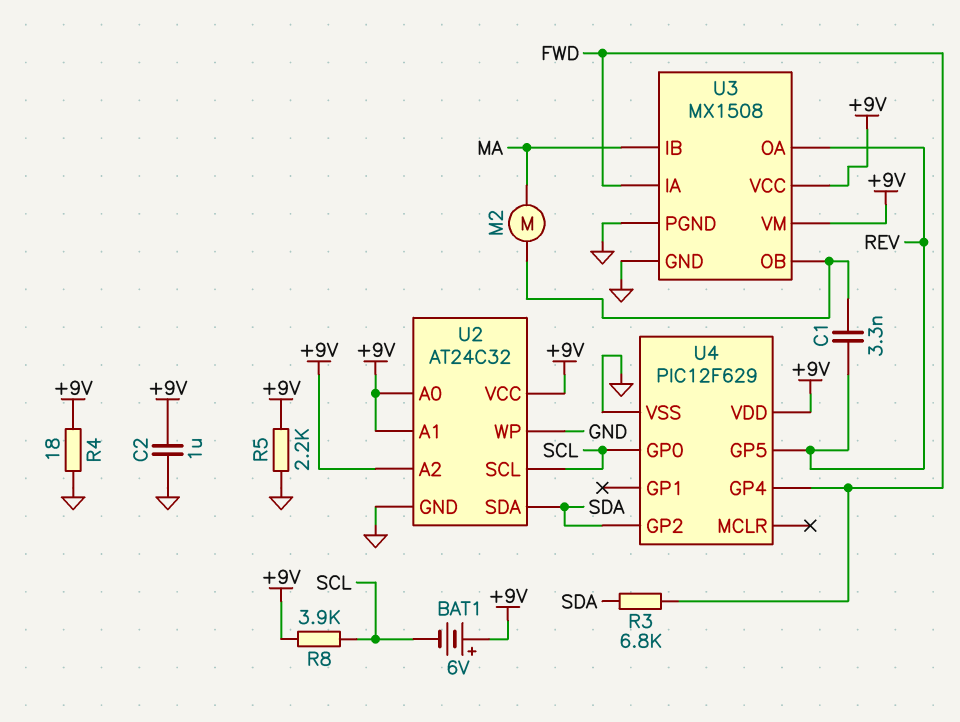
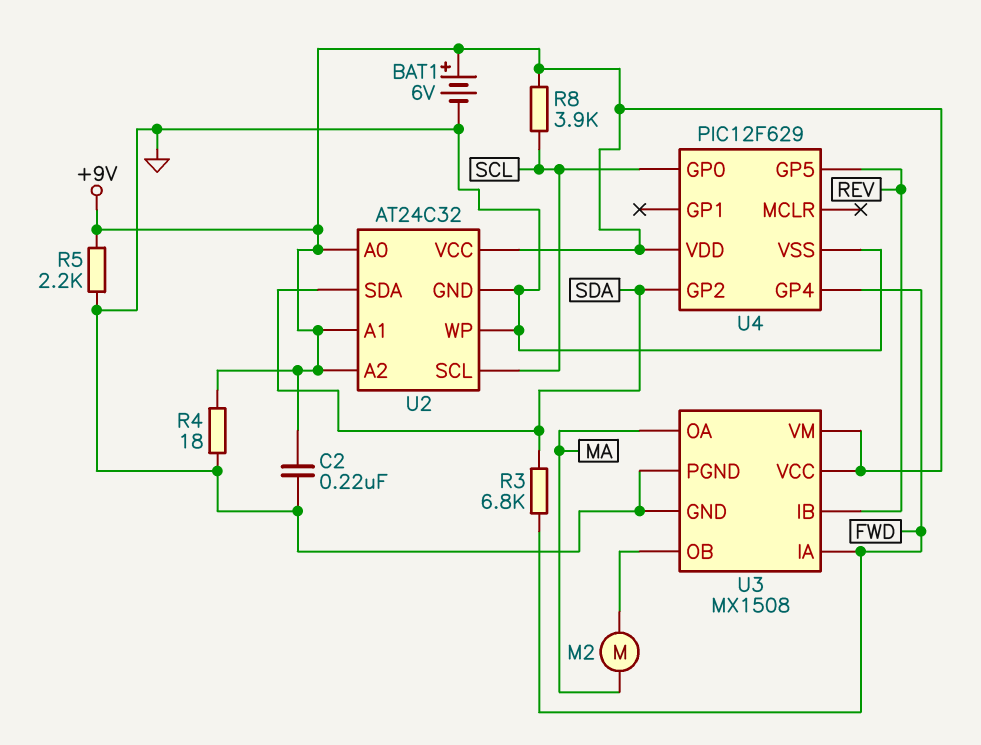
BAT1: 6V (plus +9V, minus SCL) -> 6V (plus +9V, minus GND)
C1: 3.3nF (REV, U3/OB) -> none
C2: 1uF (+9V, GND) -> 220nF (+9V, GND)
U3 pin IB: MA -> REV
U3 pin OA: REV -> MA

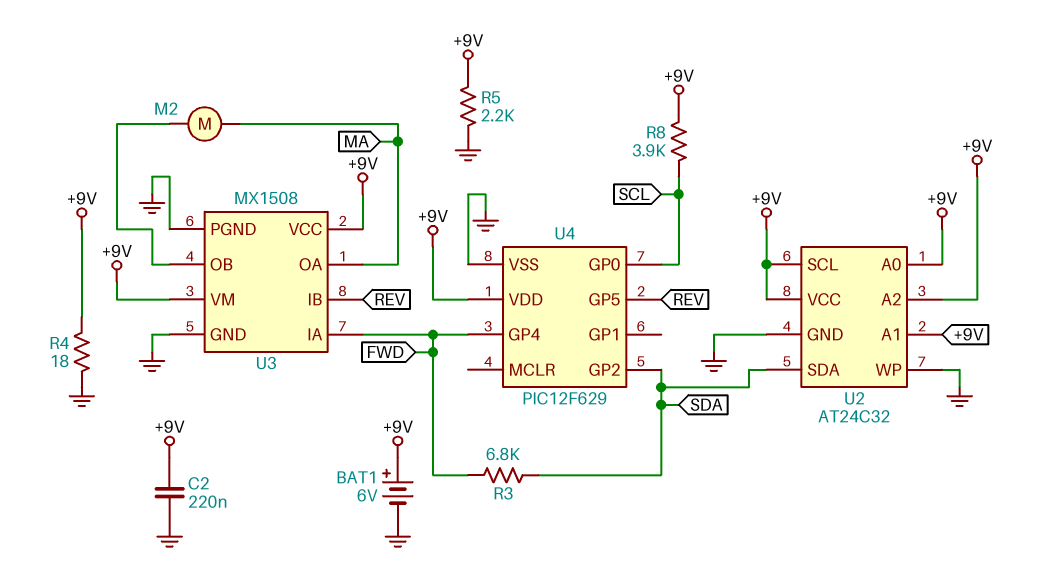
U2 pin SCL: SCL -> +9V

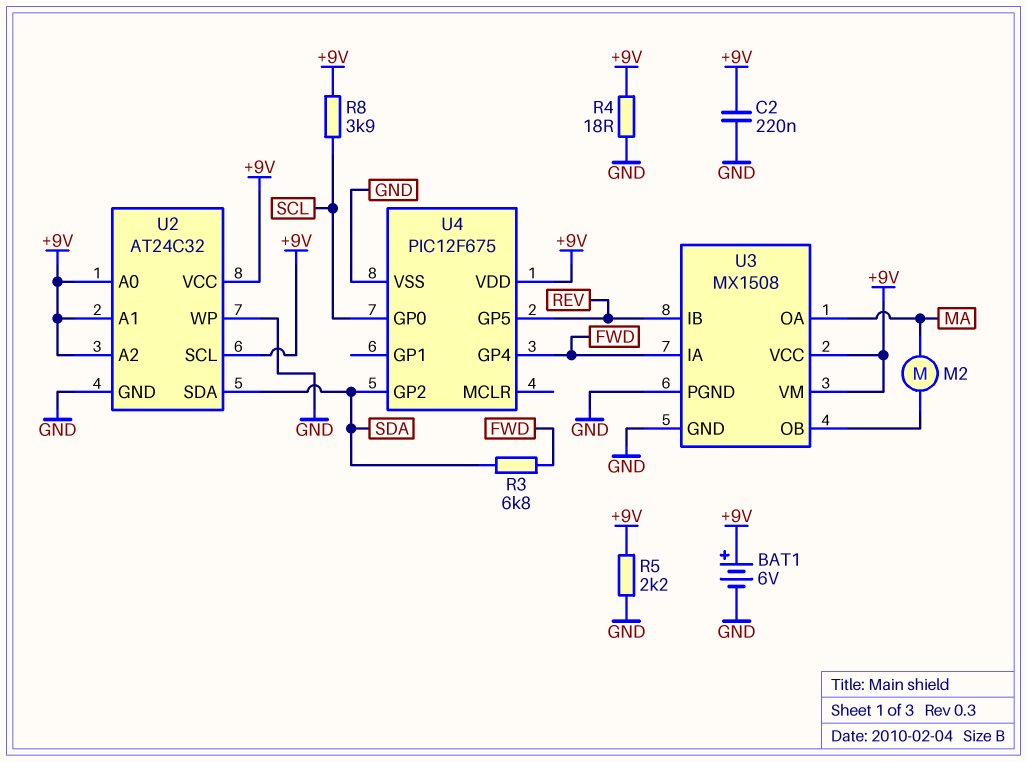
U4: PIC12F629 -> PIC12F675

